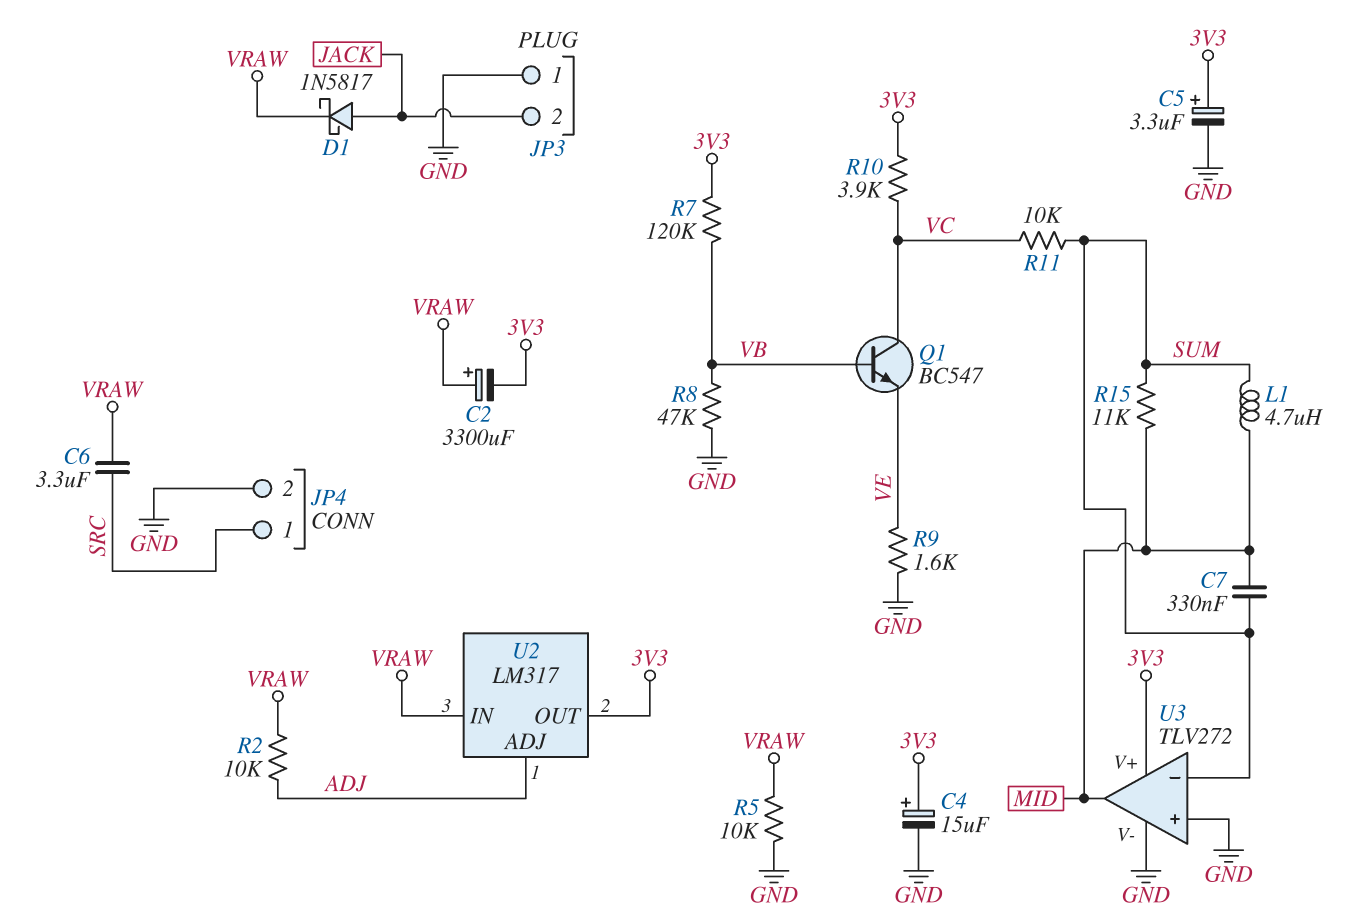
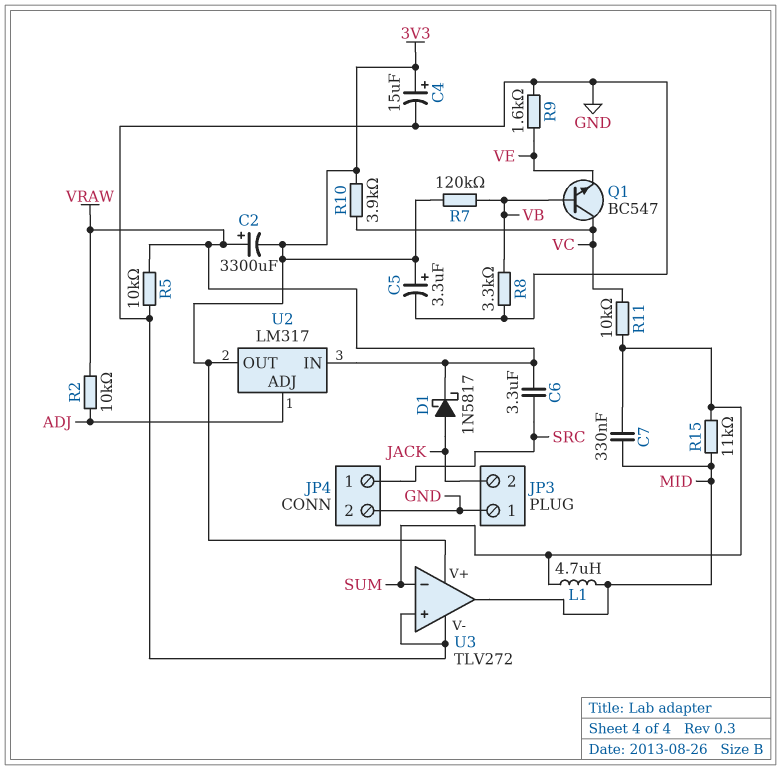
R8: 47k (GND, VB) -> 3.3k (GND, VB)

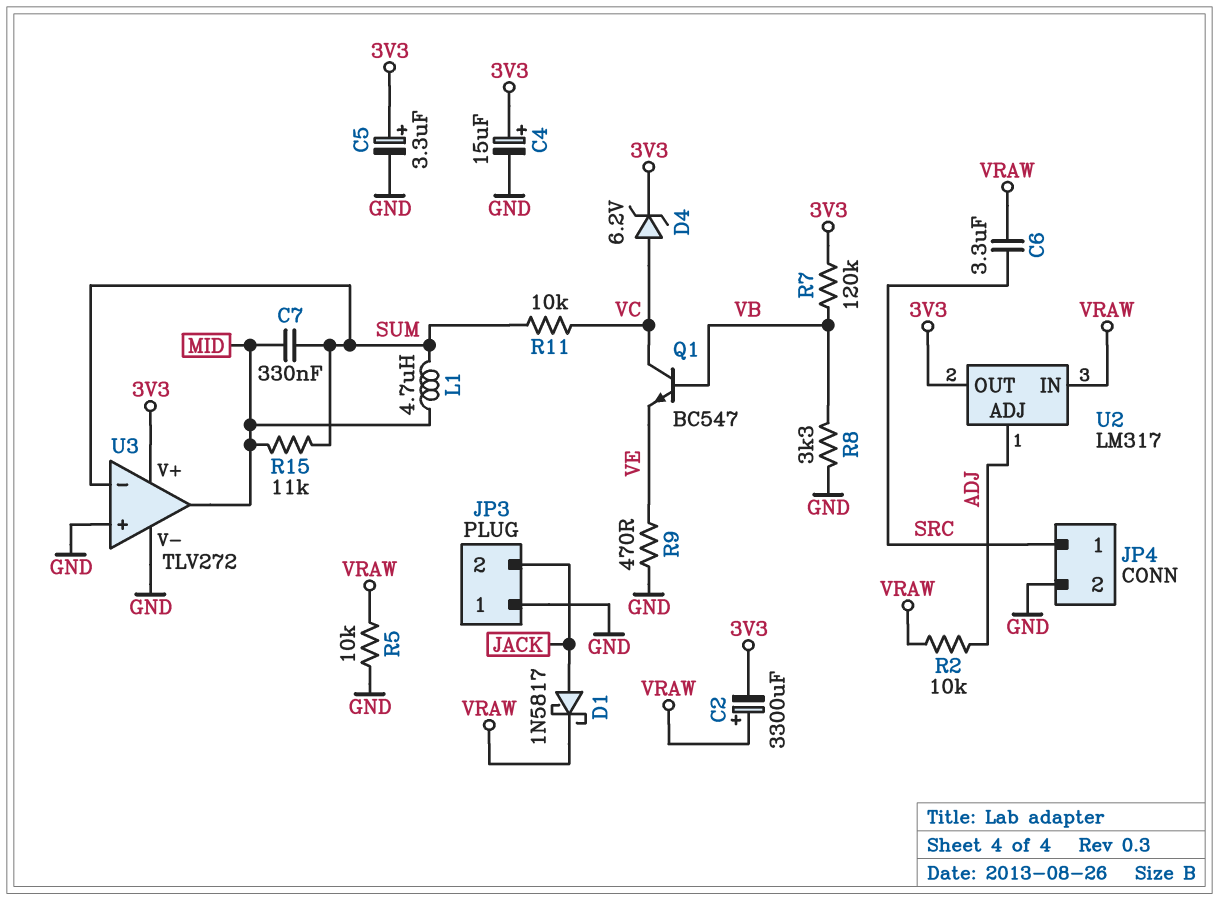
D4: none -> zener 6.2V (A VC, K 3V3)
R9: 1.6k (GND, VE) -> 470 (GND, VE)
R10: 3.9k (3V3, VC) -> none

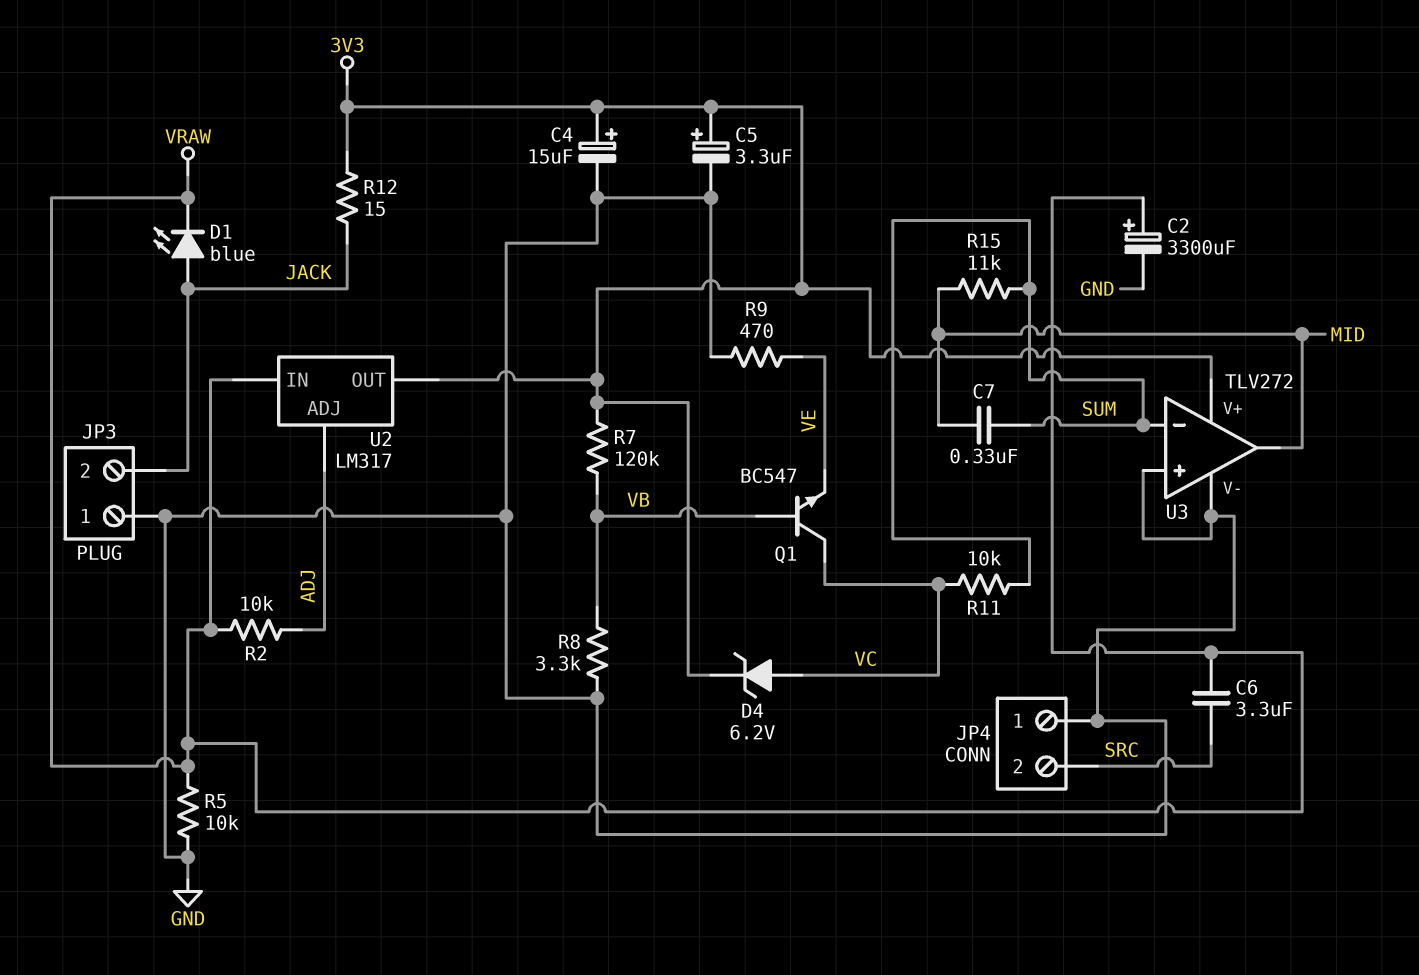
C2: 3300uF (plus VRAW, minus 3V3) -> 3300uF (plus VRAW, minus GND)
D1: schottky 1N5817 (A JACK, K VRAW) -> LED blue (A JACK, K VRAW)
JP4 pin 1: SRC -> GND
JP4 pin 2: GND -> SRC
L1: 4.7uH (MID, SUM) -> none
R12: none -> 15 (3V3, JACK)

